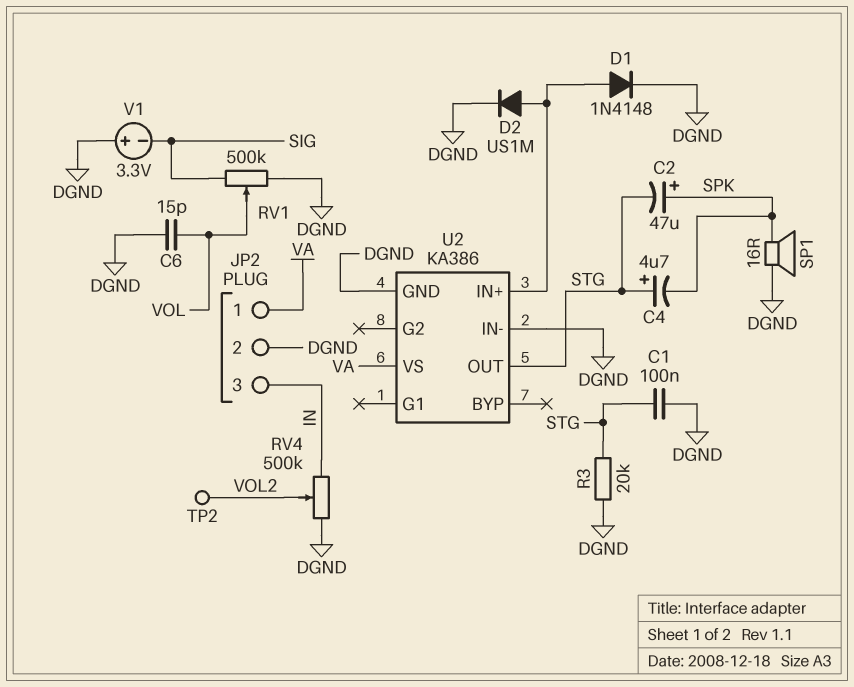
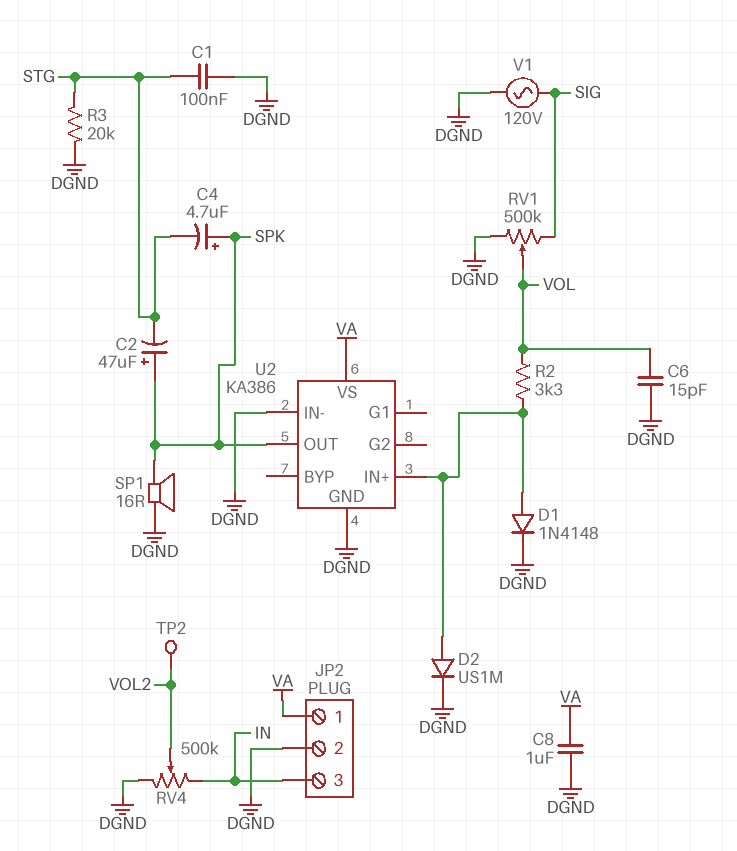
C4: 4.7uF (plus STG, minus SPK) -> 4.7uF (plus SPK, minus STG)
C8: none -> 1uF (DGND, VA)
R2: none -> 3.3k (U2/IN+, VOL)
U2 pin OUT: STG -> SPK
V1: 3.3V (plus DGND, minus SIG) -> AC 120V (DGND, SIG)

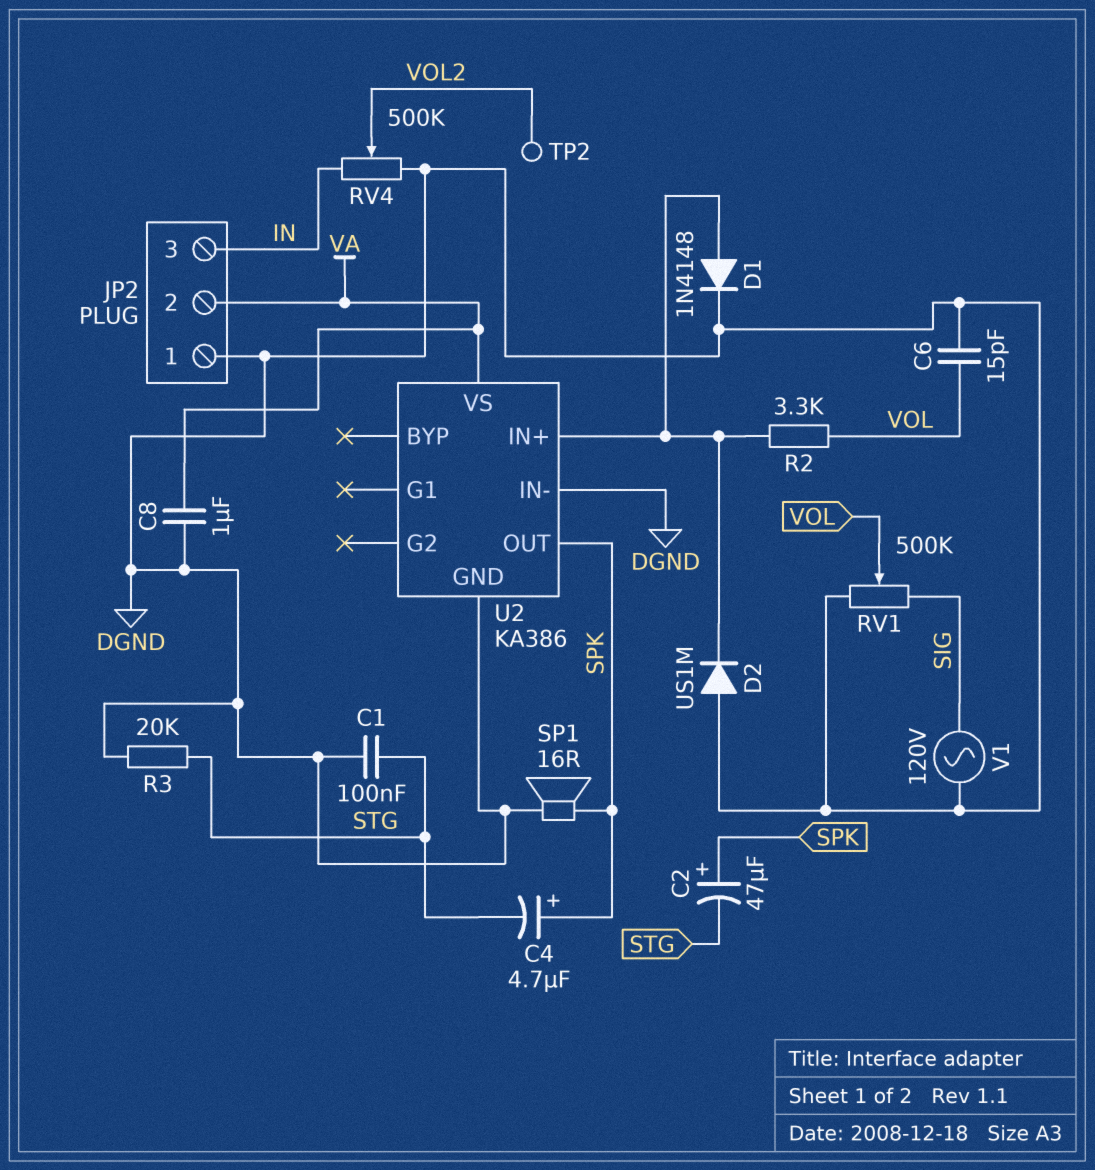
D2: diode US1M (A U2/IN+, K DGND) -> diode US1M (A DGND, K U2/IN+)
JP2 pin 1: VA -> DGND
JP2 pin 2: DGND -> VA

